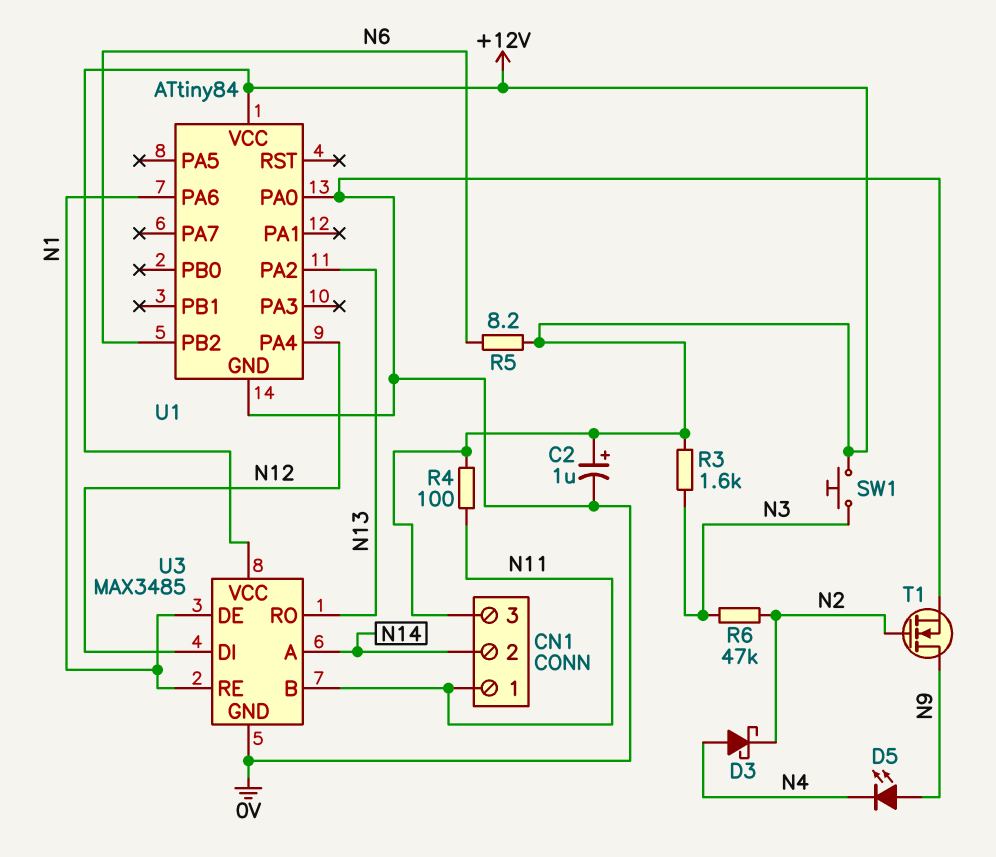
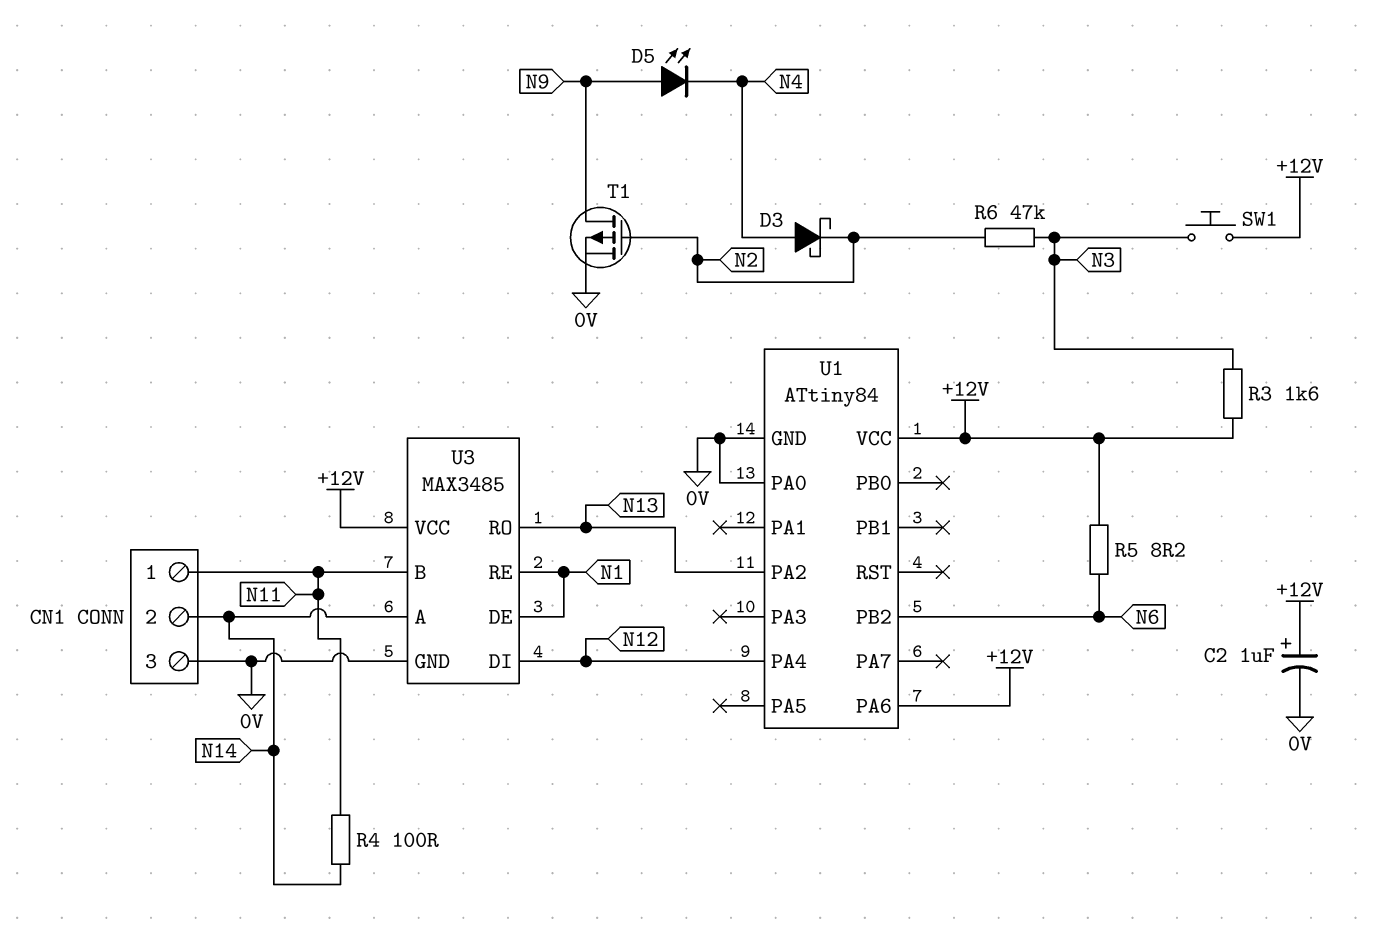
CN1 pin 3: +12V -> 0V
R4: 100 (+12V, N11) -> 100 (N11, N14)
T1: NMOS (G N2, D N9, S 0V) -> PMOS (G N2, D N9, S 0V)
U1 pin PA6: N1 -> +12V

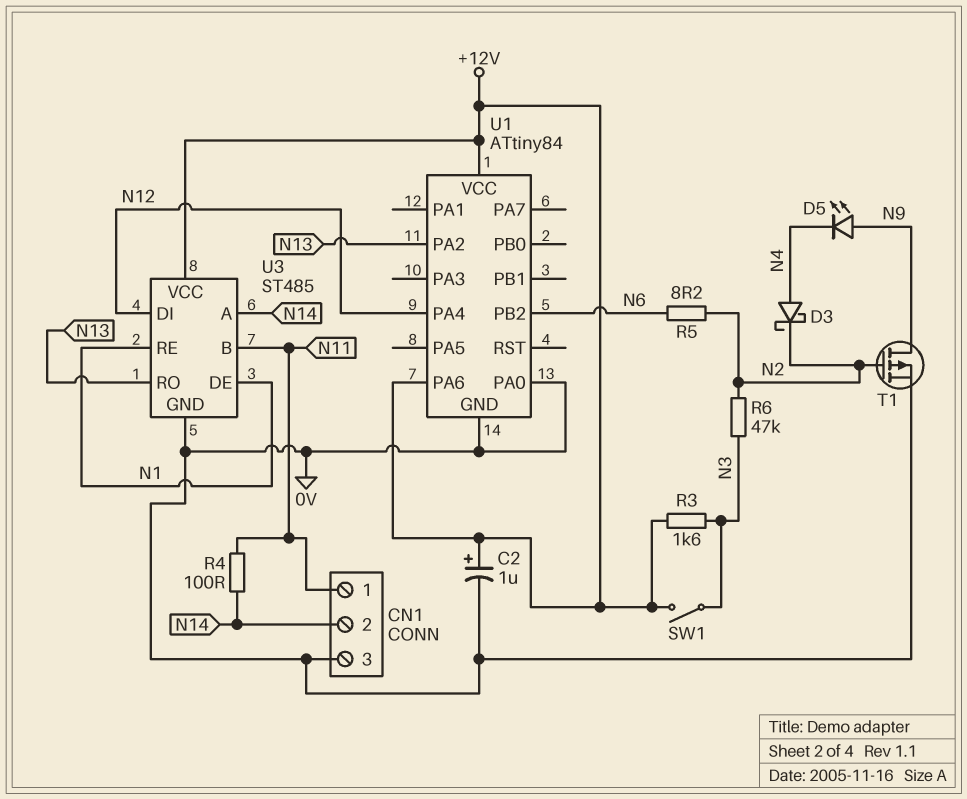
R5: 8.2 (+12V, N6) -> 8.2 (N2, N6)
SW1: button (+12V, N3) -> switch (+12V, N3)
U3: MAX3485 -> ST485

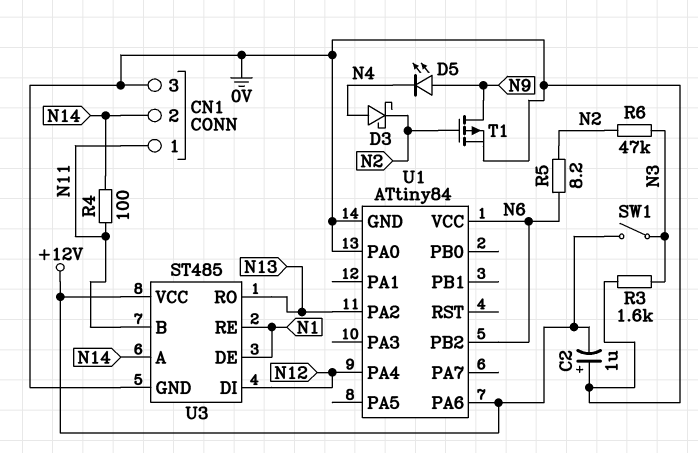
C2: 1uF (plus +12V, minus 0V) -> 1uF (plus 0V, minus +12V)
R3: 1.6k (+12V, N3) -> 1.6k (0V, N3)
U1 pin VCC: +12V -> N6

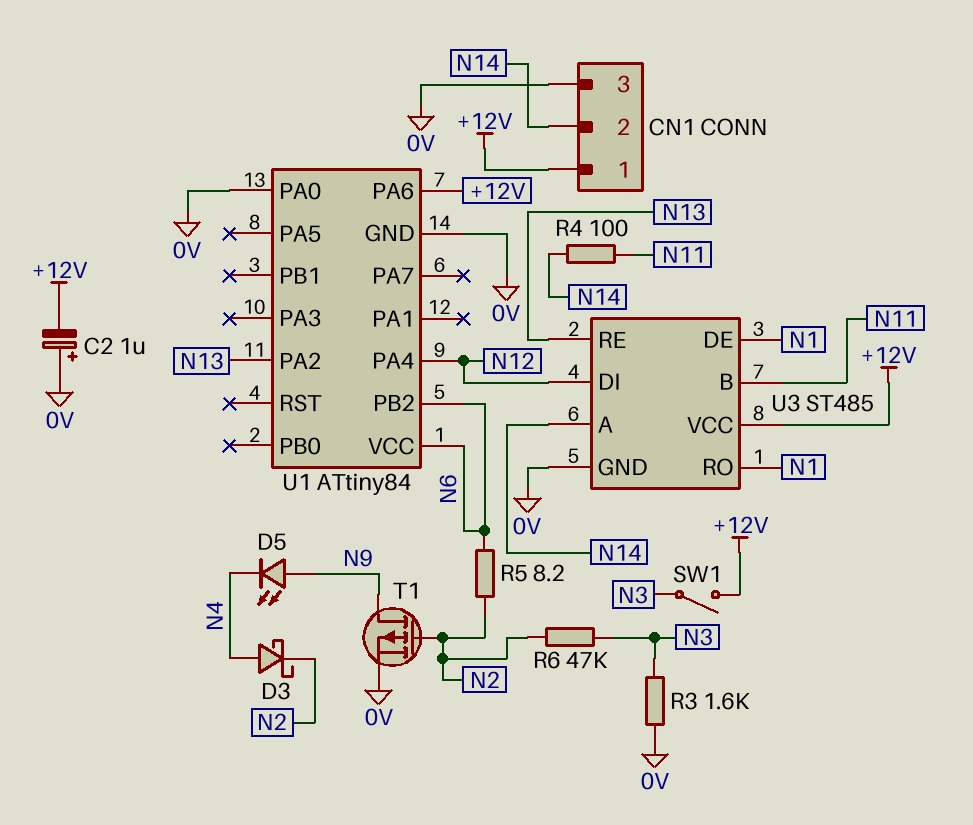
CN1 pin 1: N11 -> +12V
U3 pin RE: N1 -> N13
U3 pin RO: N13 -> N1

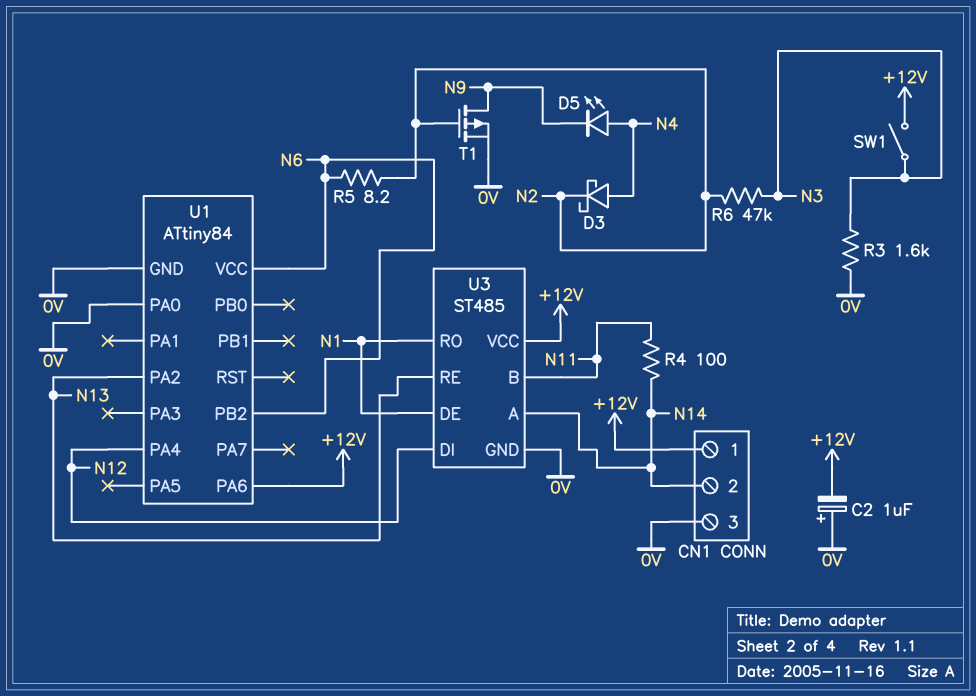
D5: LED (A N9, K N4) -> LED (A N4, K N9)

